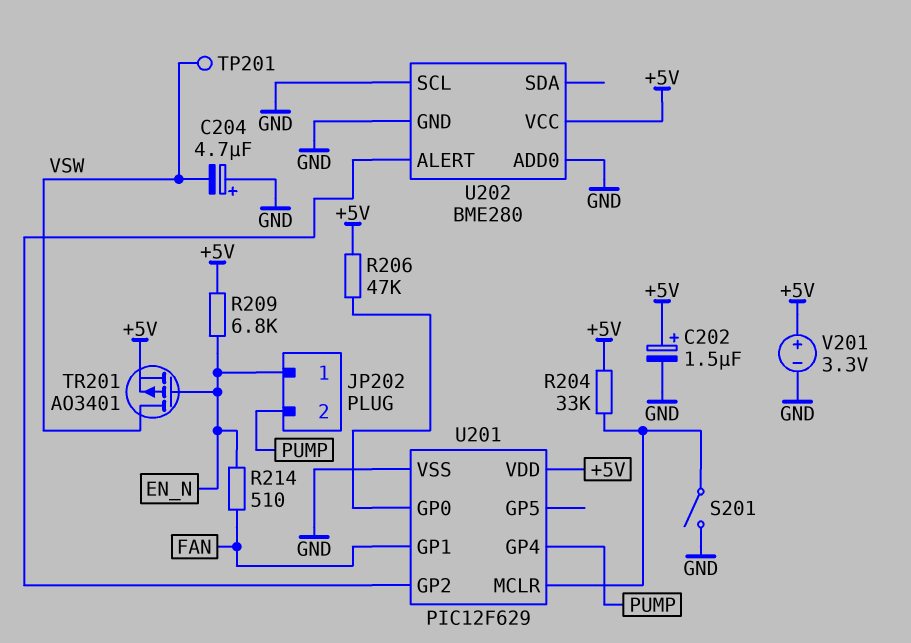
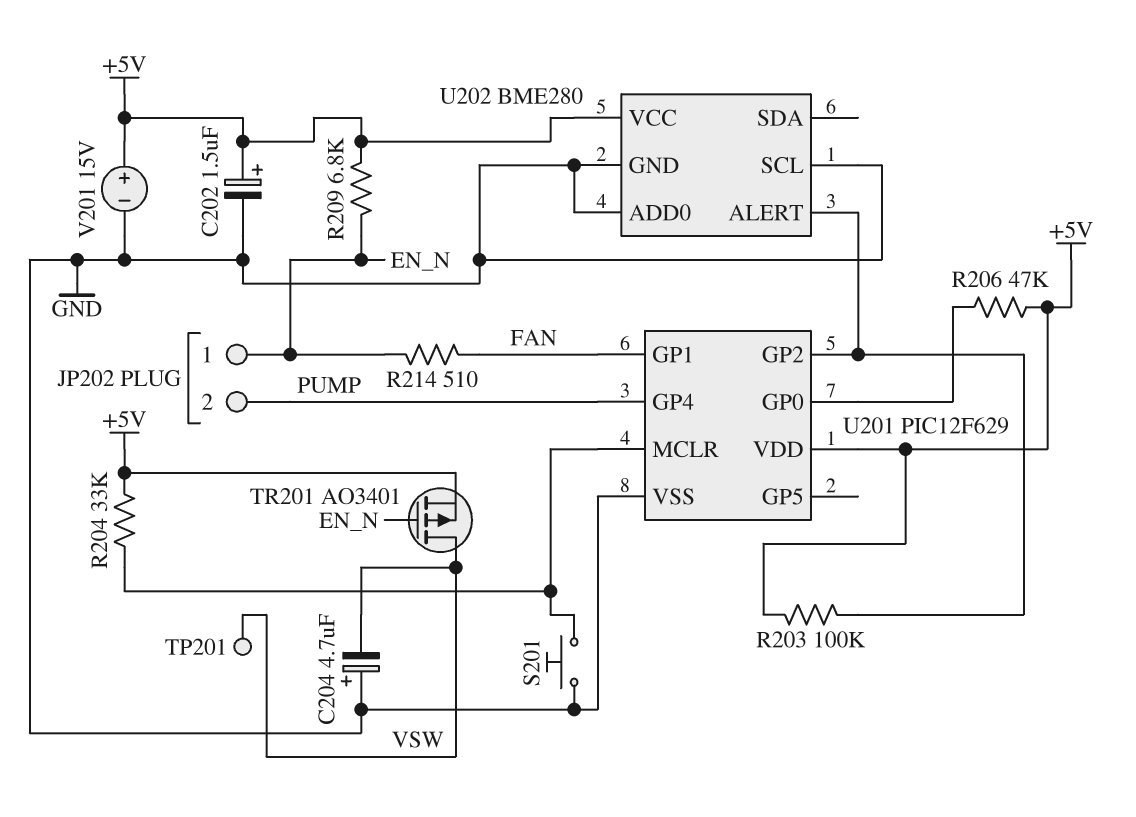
R203: none -> 100k (+5V, U201/GP2)
S201: switch (GND, U201/MCLR) -> button (GND, U201/MCLR)
V201: 3.3V (plus +5V, minus GND) -> 15V (plus +5V, minus GND)

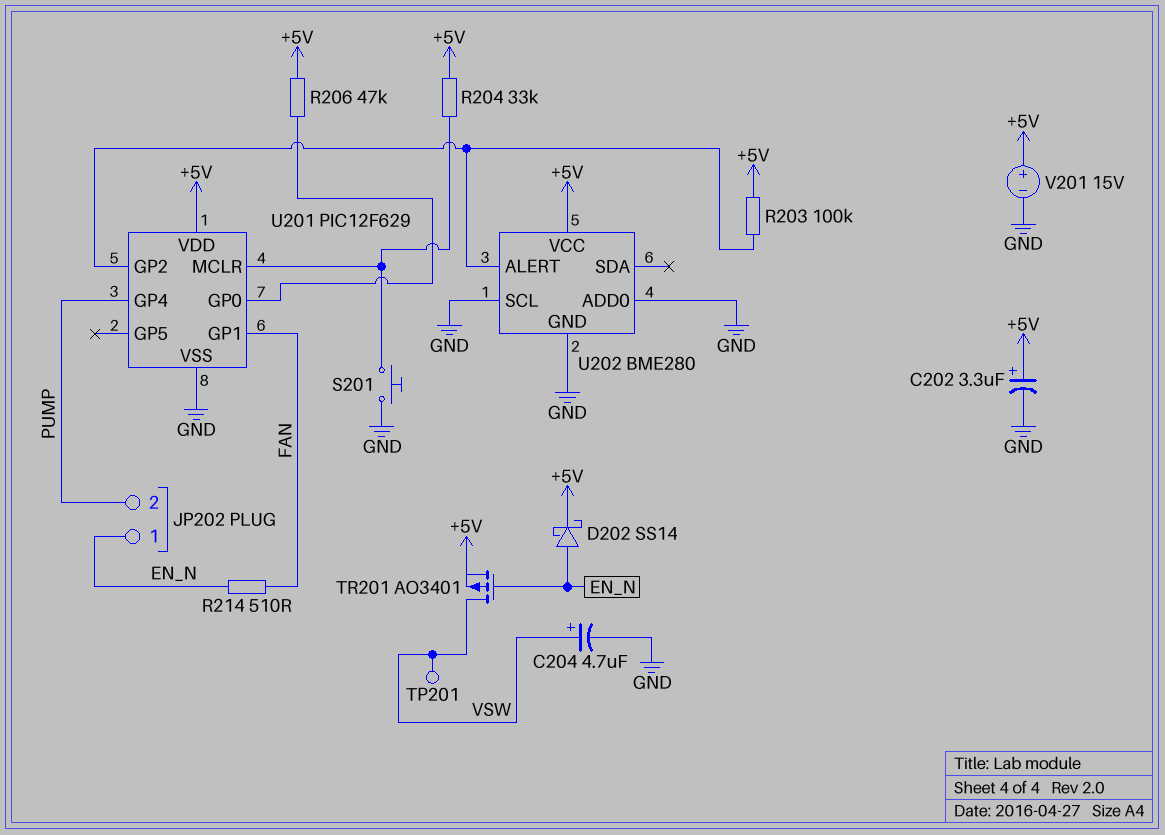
C202: 1.5uF (plus +5V, minus GND) -> 3.3uF (plus +5V, minus GND)
C204: 4.7uF (plus GND, minus VSW) -> 4.7uF (plus VSW, minus GND)
D202: none -> schottky SS14 (A EN_N, K +5V)
R209: 6.8k (+5V, EN_N) -> none

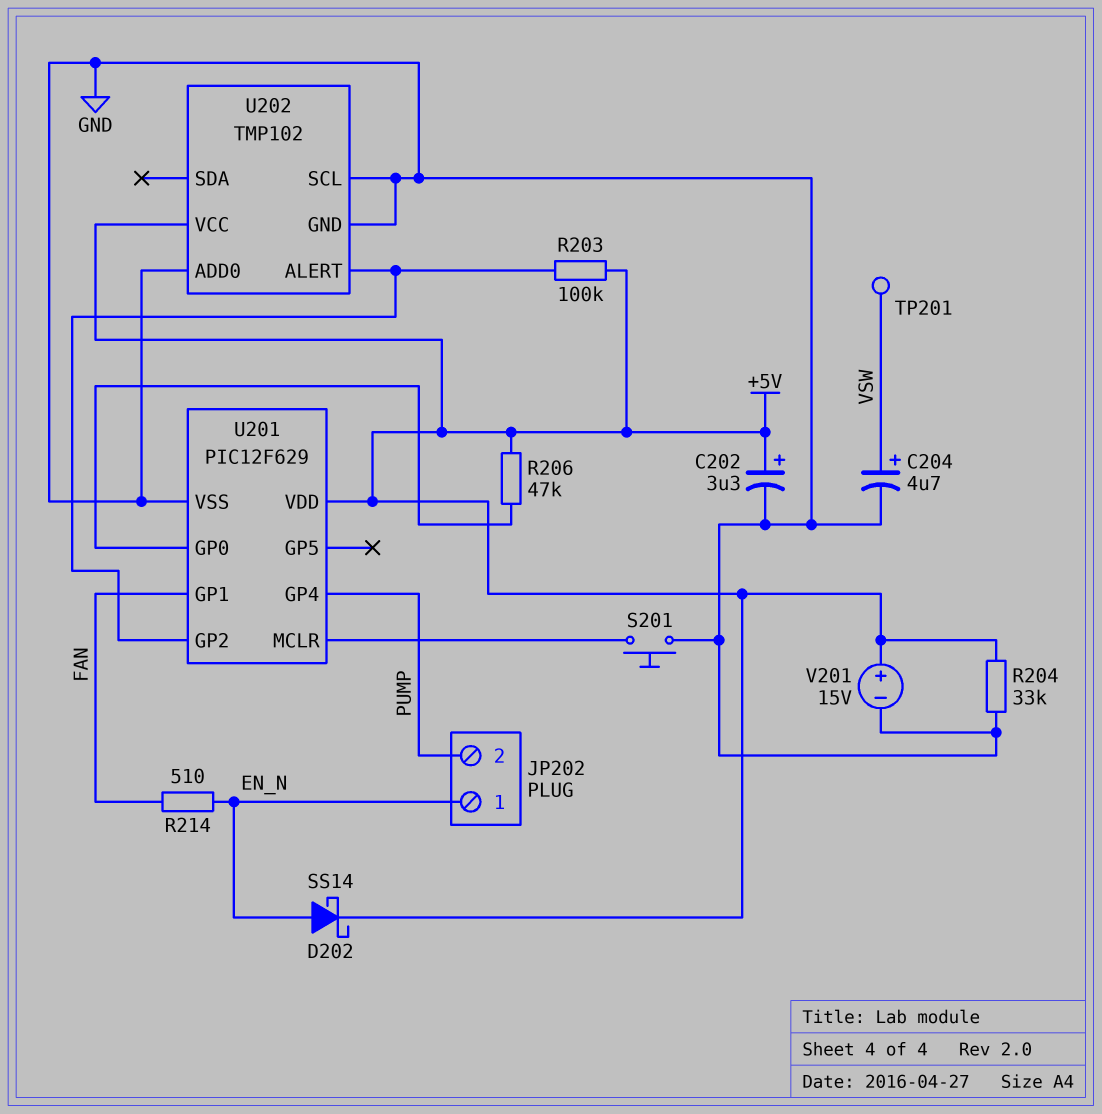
R204: 33k (+5V, U201/MCLR) -> 33k (+5V, GND)
TR201: PMOS AO3401 (G EN_N, D VSW, S +5V) -> none
U202: BME280 -> TMP102

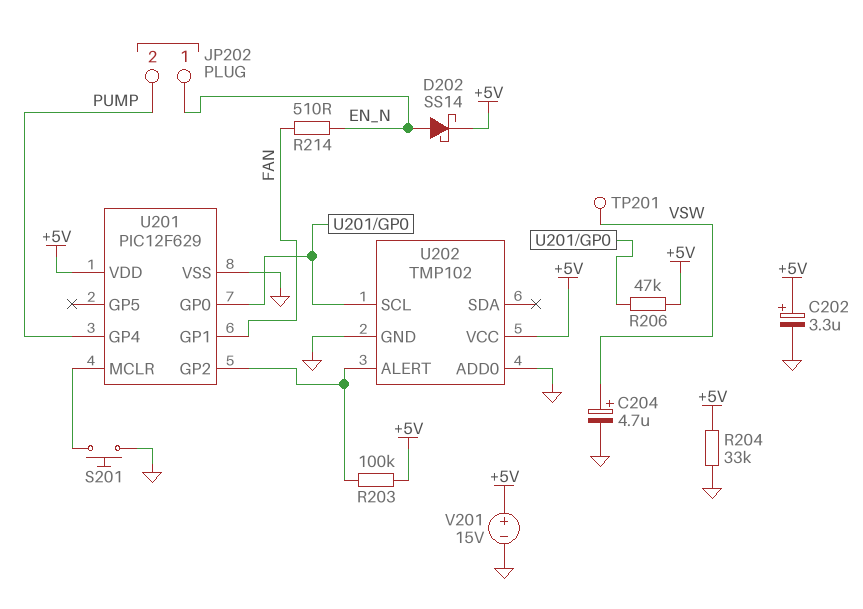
U202 pin SCL: GND -> U201/GP0

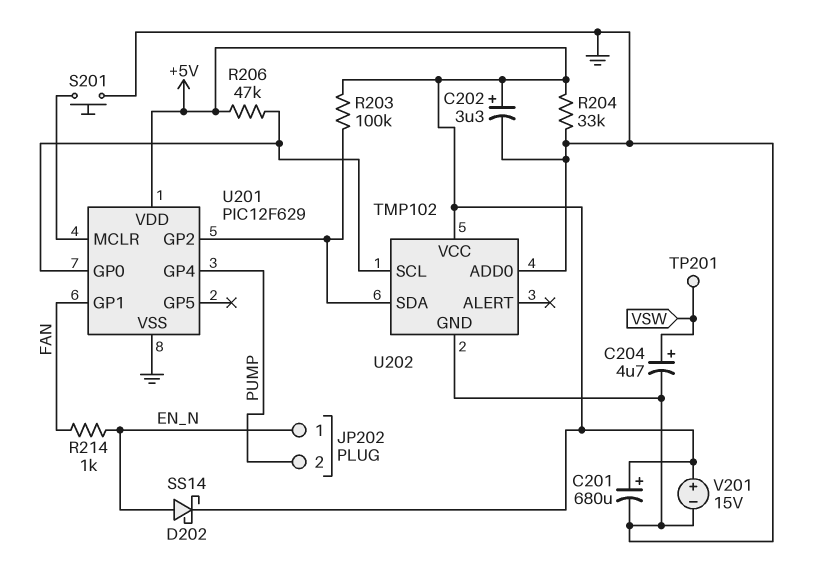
C201: none -> 680uF (plus +5V, minus GND)
R214: 510 (EN_N, FAN) -> 1k (EN_N, FAN)
U202 pin ALERT: U201/GP2 -> none
U202 pin SDA: none -> U201/GP2

